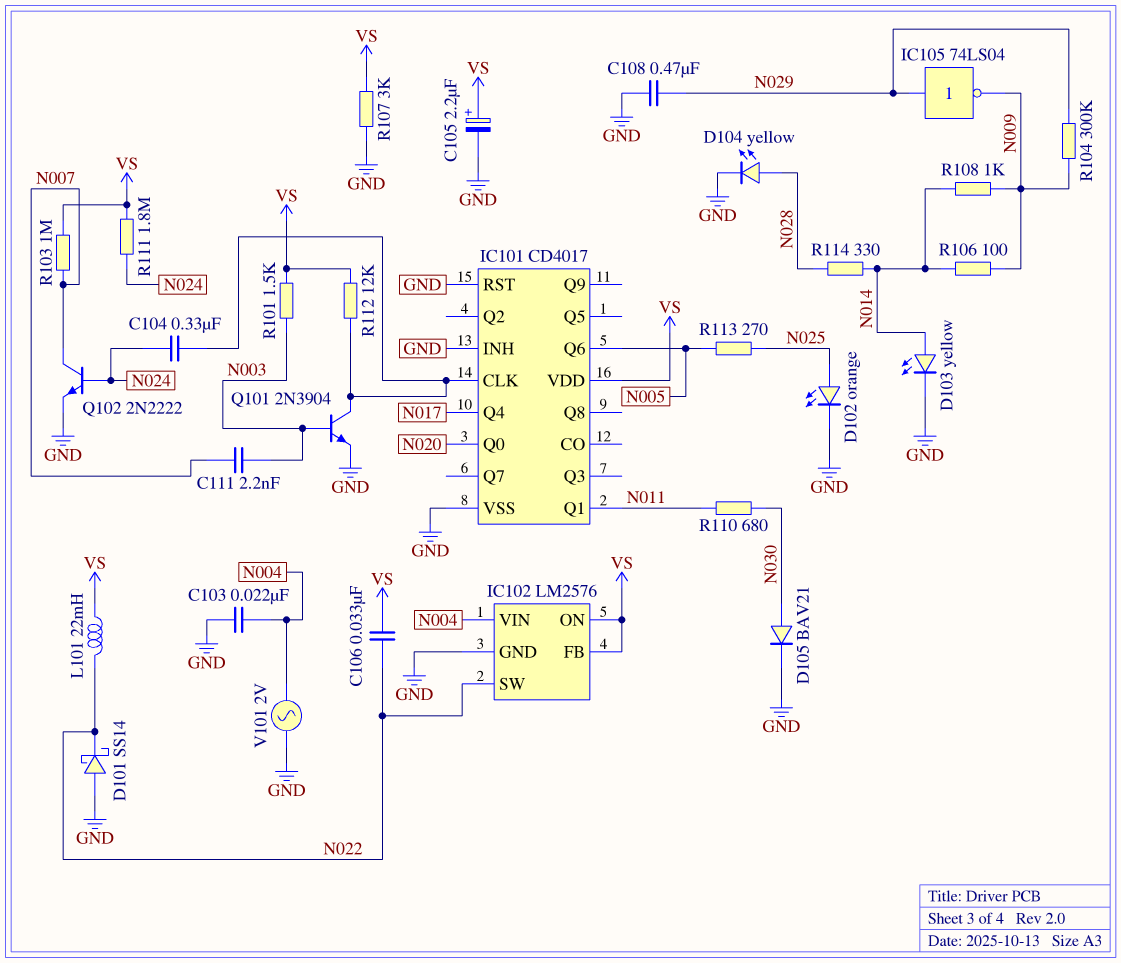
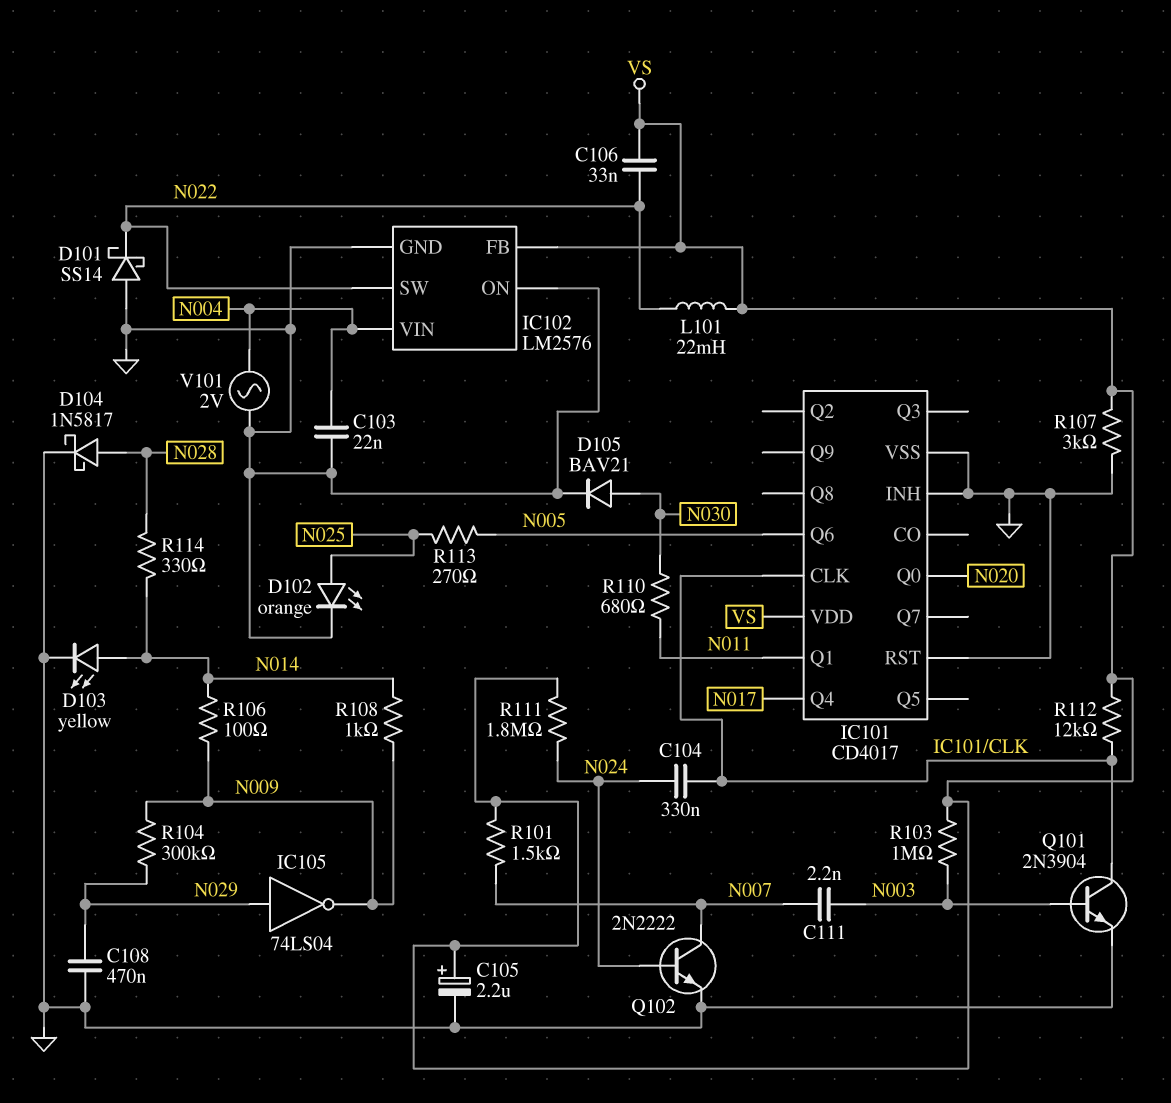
D104: LED yellow (A N028, K GND) -> schottky 1N5817 (A N028, K GND)
IC102 pin ON: VS -> GND
R101: 1.5k (N003, VS) -> 1.5k (N007, VS)
R103: 1M (N007, VS) -> 1M (N003, VS)

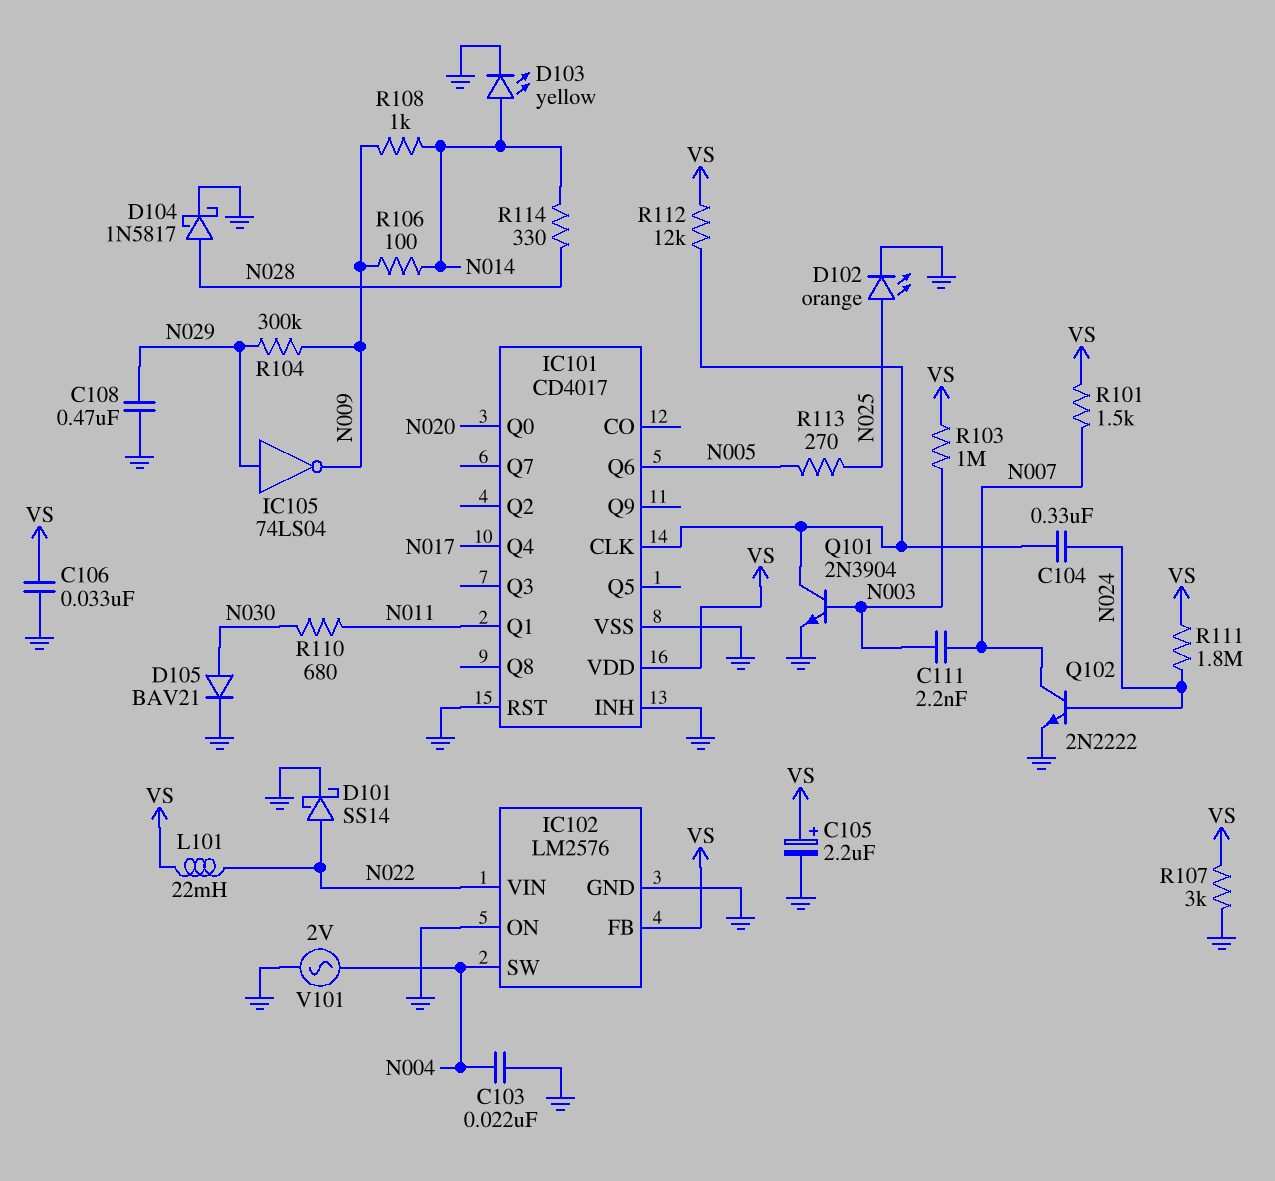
C106: 33nF (N022, VS) -> 33nF (GND, VS)
D101: schottky SS14 (A GND, K N022) -> schottky SS14 (A N022, K GND)
IC102 pin SW: N022 -> N004
IC102 pin VIN: N004 -> N022

